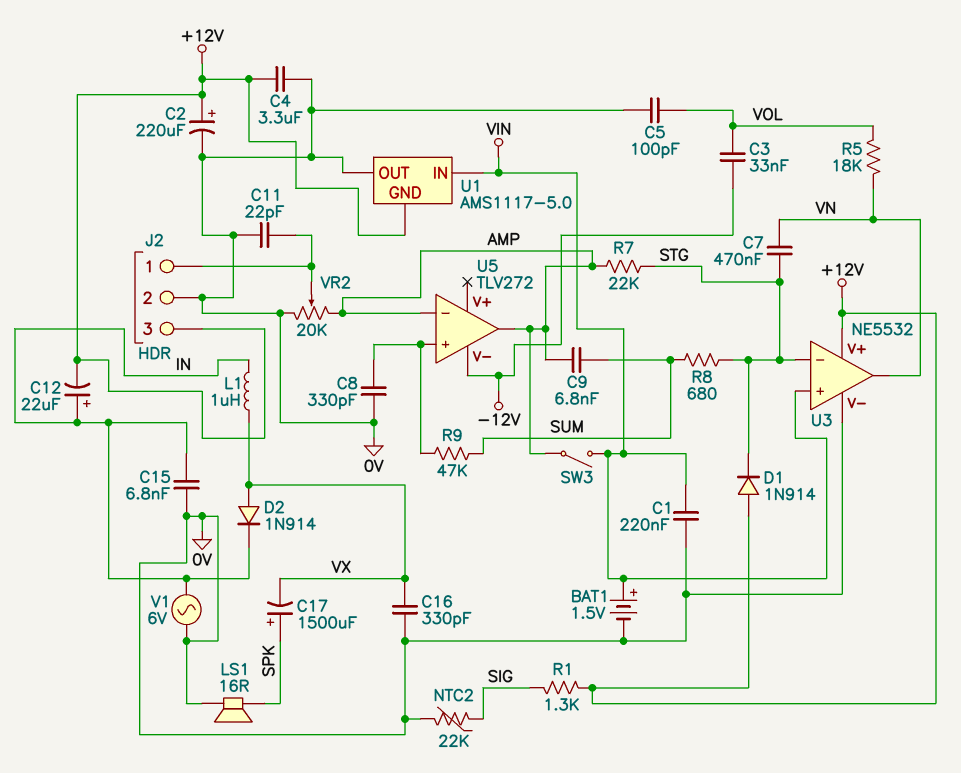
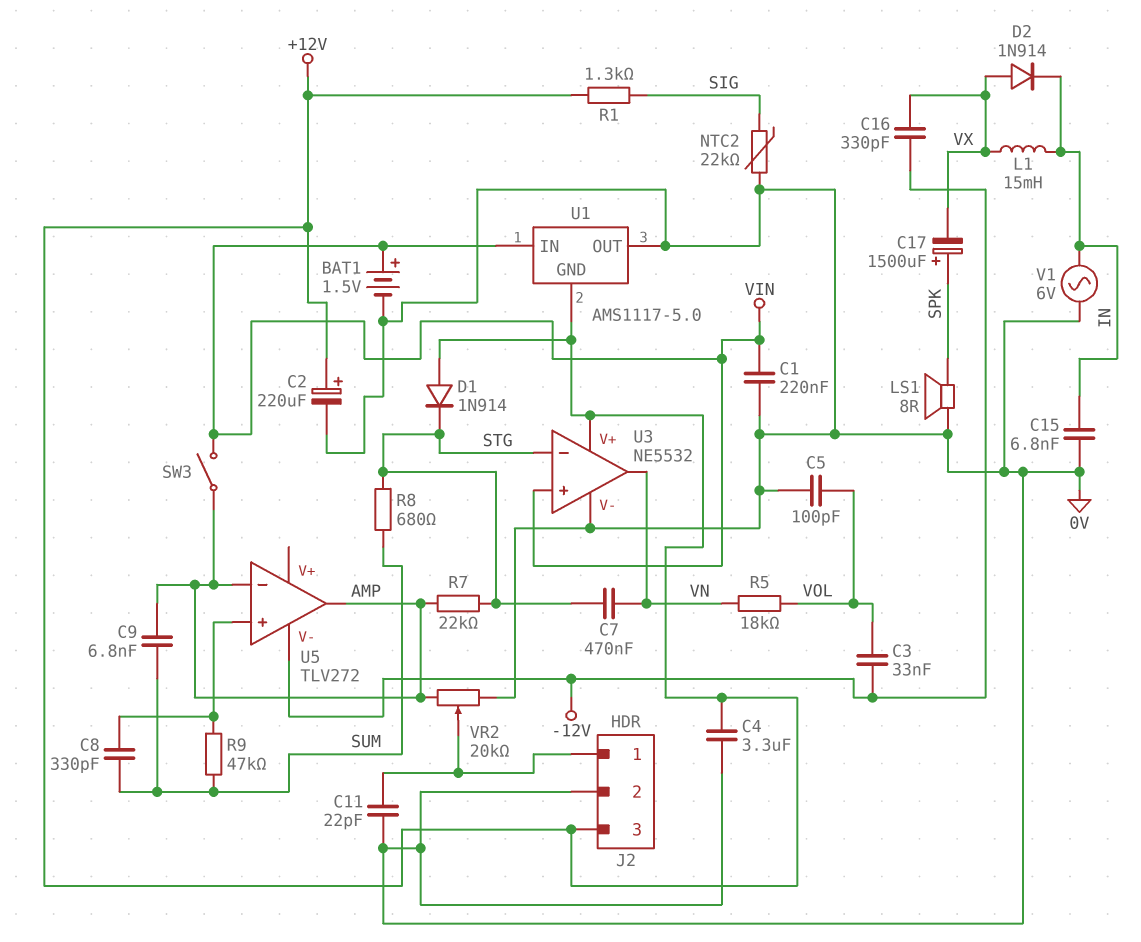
C8: 330pF (0V, U5/in+) -> 330pF (SUM, U5/in+)
C12: 22uF (plus IN, minus +12V) -> none
C16: 330pF (0V, VX) -> 330pF (-12V, VX)
L1: 1uH (IN, VX) -> 15mH (IN, VX)
LS1: speaker 16R (0V, SPK) -> speaker 8R (0V, SPK)

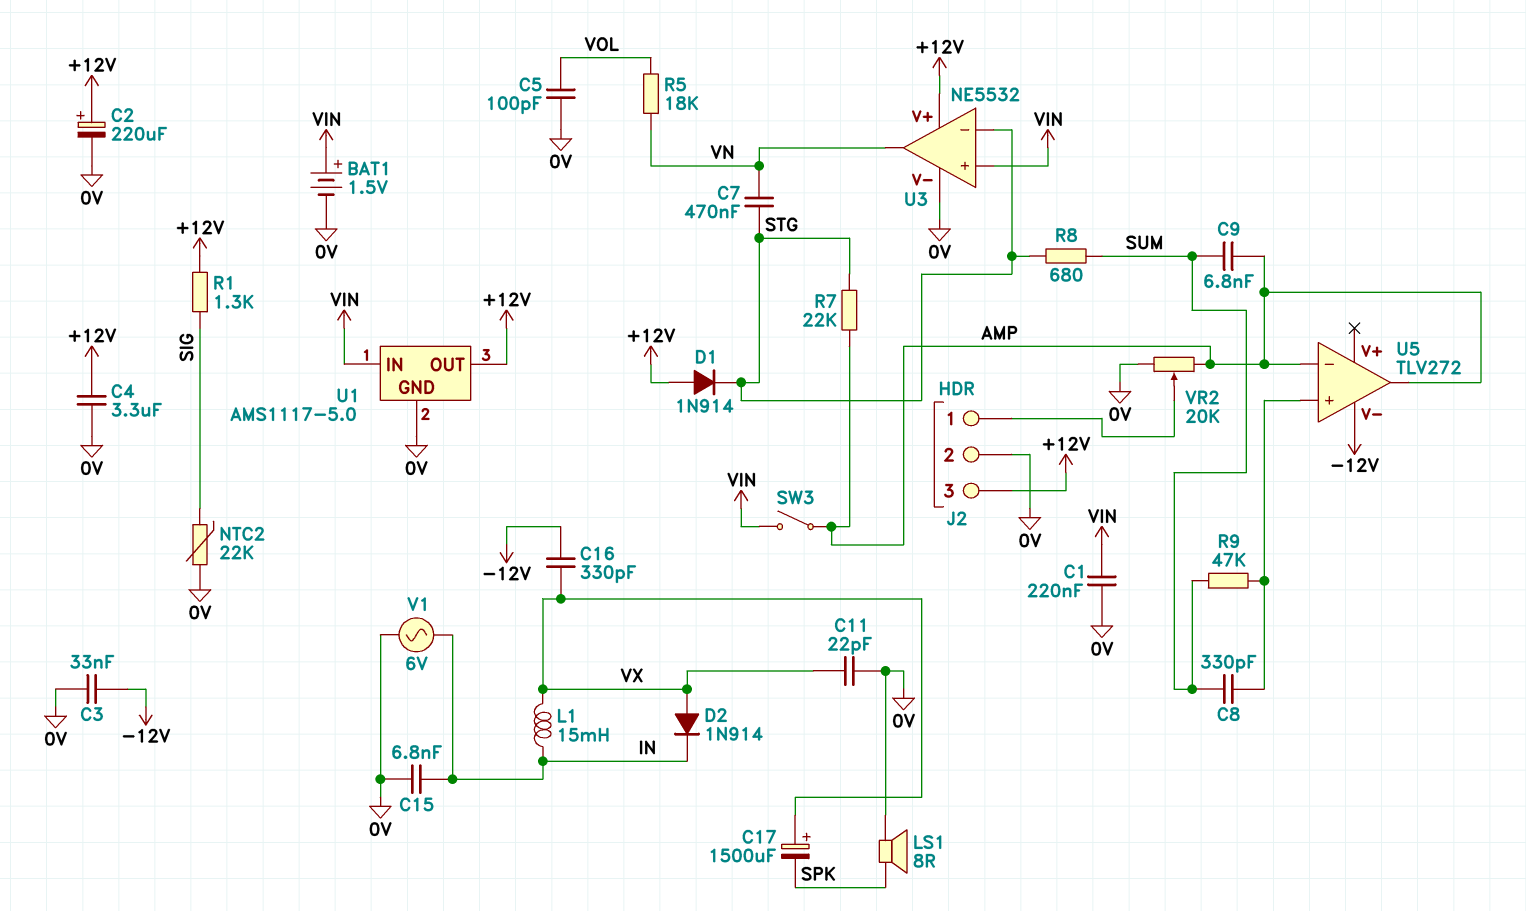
C3: 33nF (-12V, VOL) -> 33nF (-12V, 0V)
C11: 22pF (0V, J2/1) -> 22pF (0V, VX)
C17: 1500uF (plus SPK, minus VX) -> 1500uF (plus VX, minus SPK)
U1 pin GND: +12V -> 0V
U1 pin OUT: 0V -> +12V

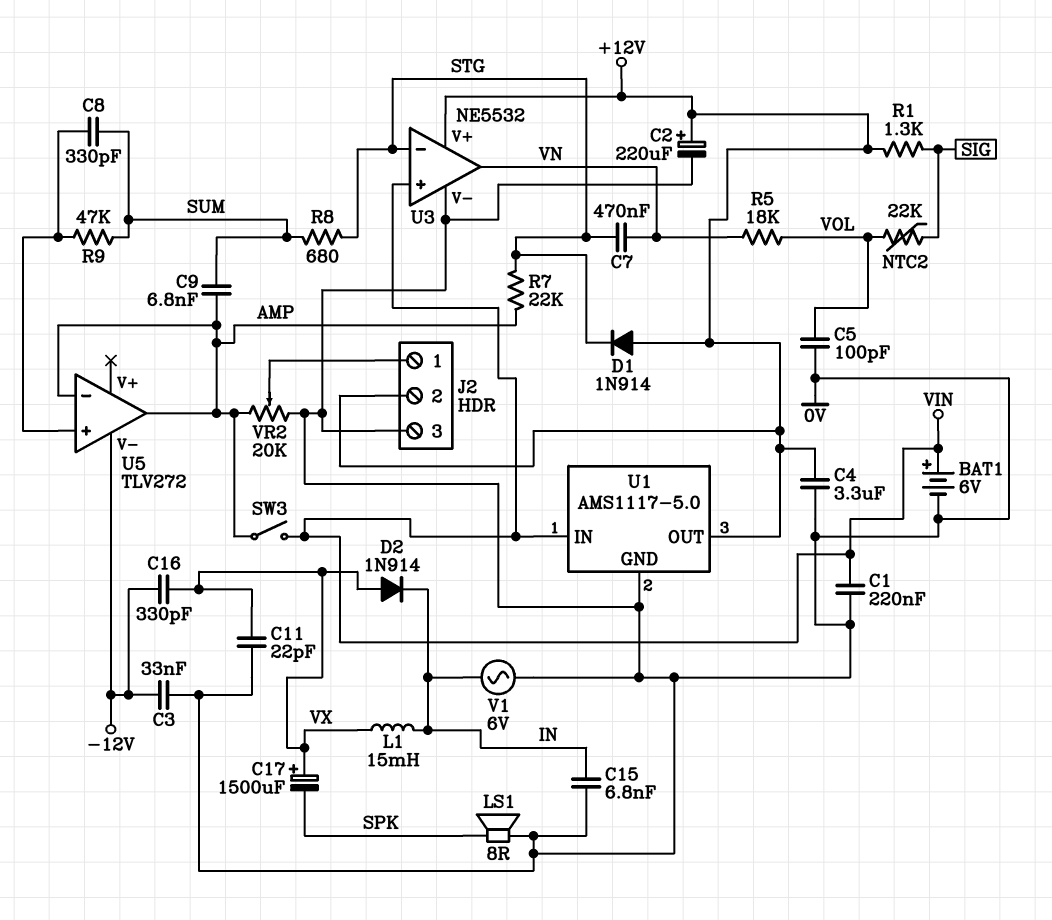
BAT1: 1.5V (plus VIN, minus 0V) -> 6V (plus VIN, minus 0V)
J2 pin 2: 0V -> +12V
J2 pin 3: +12V -> 0V
NTC2: 22k (0V, SIG) -> 22k (SIG, VOL)

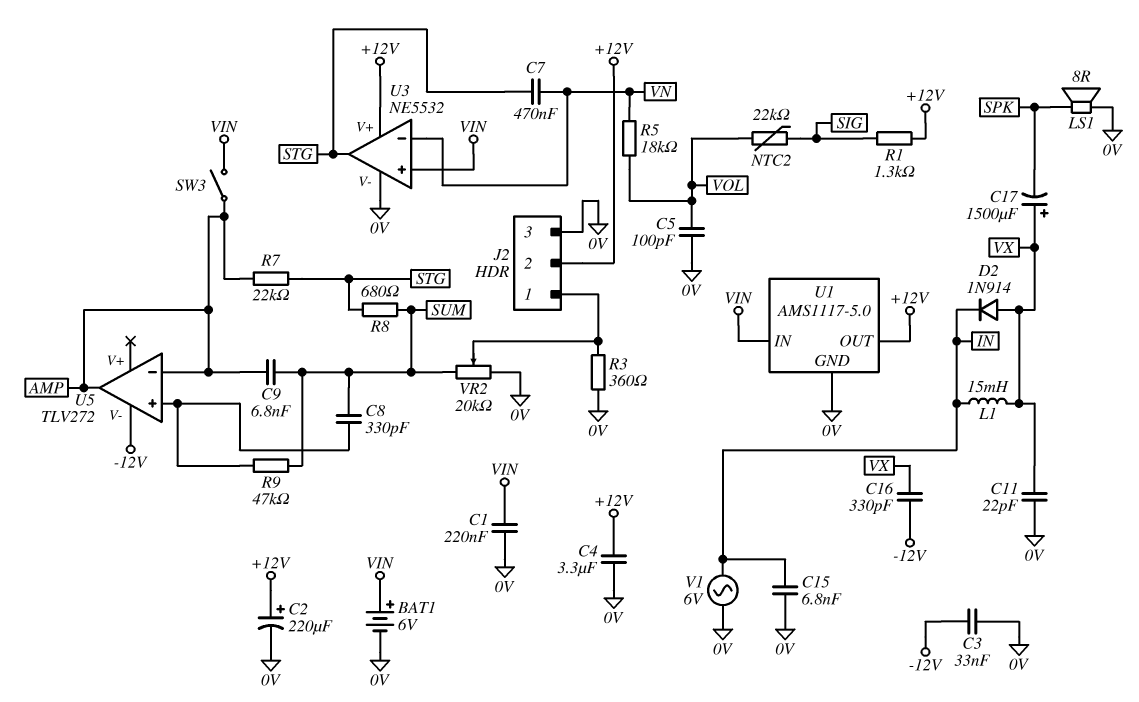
D1: diode 1N914 (A +12V, K STG) -> none
R3: none -> 360 (0V, J2/1)
U3 pin in-: STG -> VN
U3 pin out: VN -> STG
VR2: 20k (0V, AMP, wiper J2/1) -> 20k (0V, SUM, wiper J2/1)

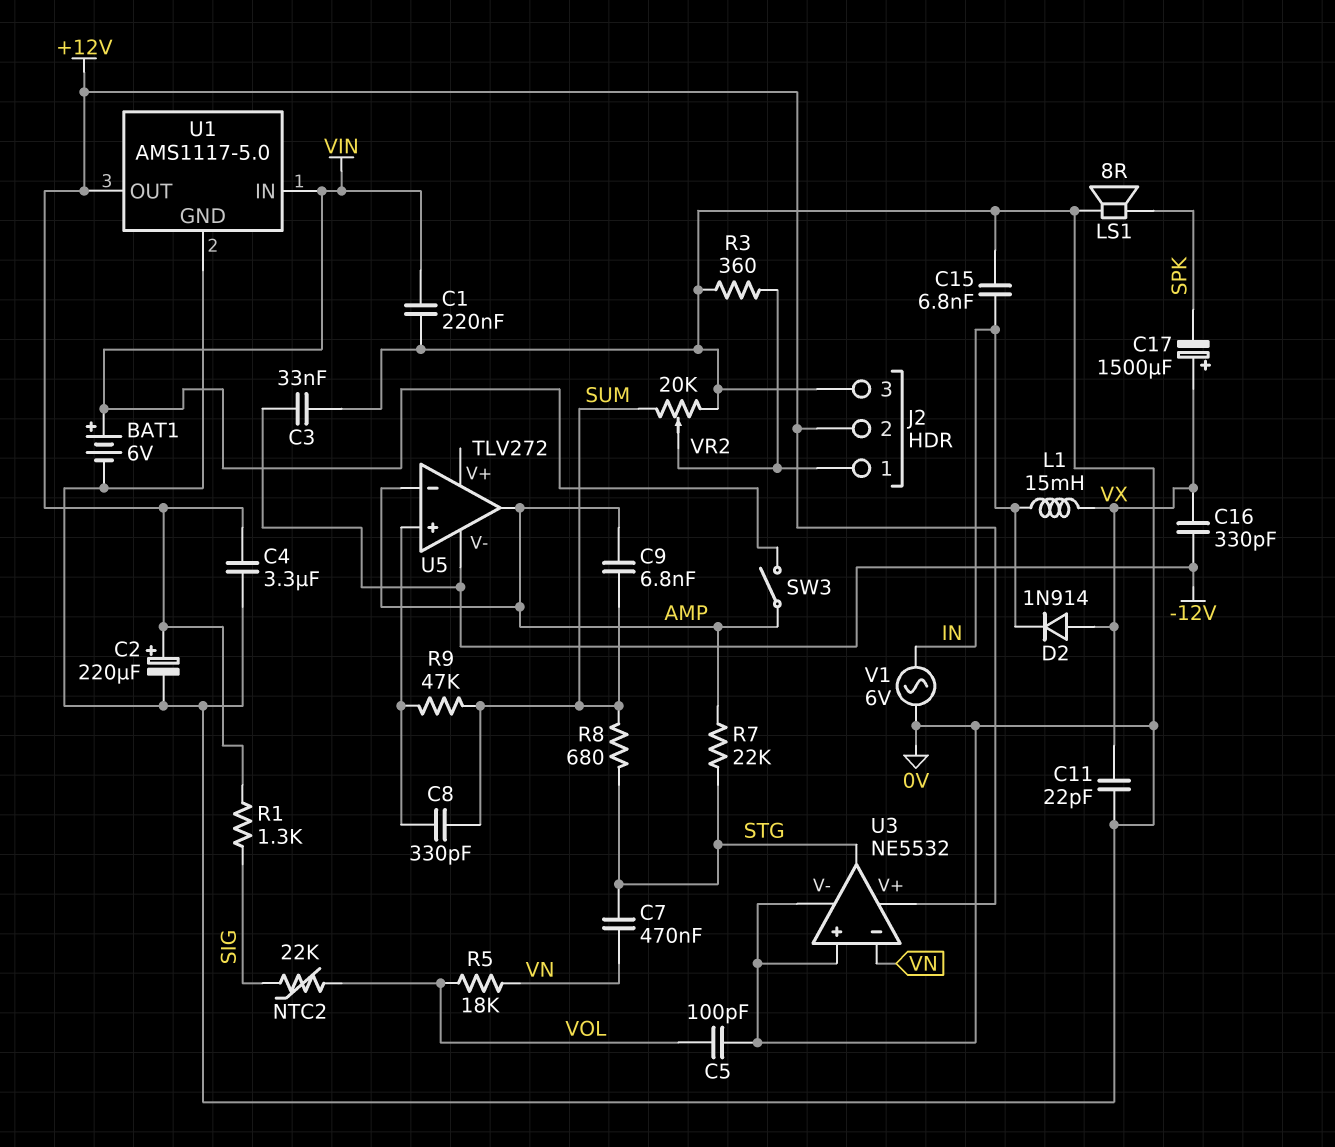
U3 pin in+: VIN -> 0V

